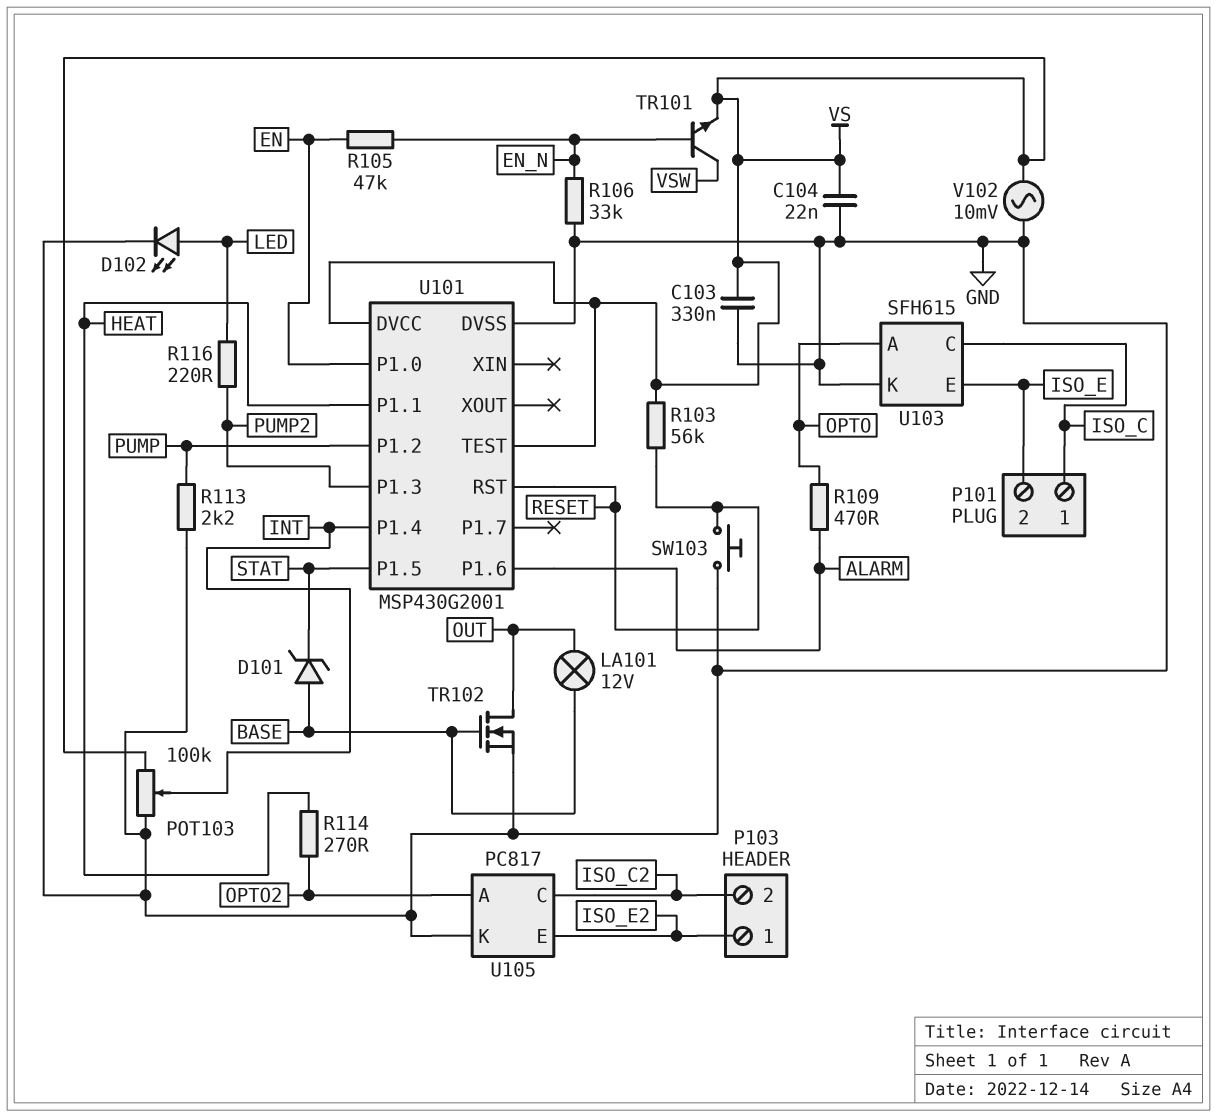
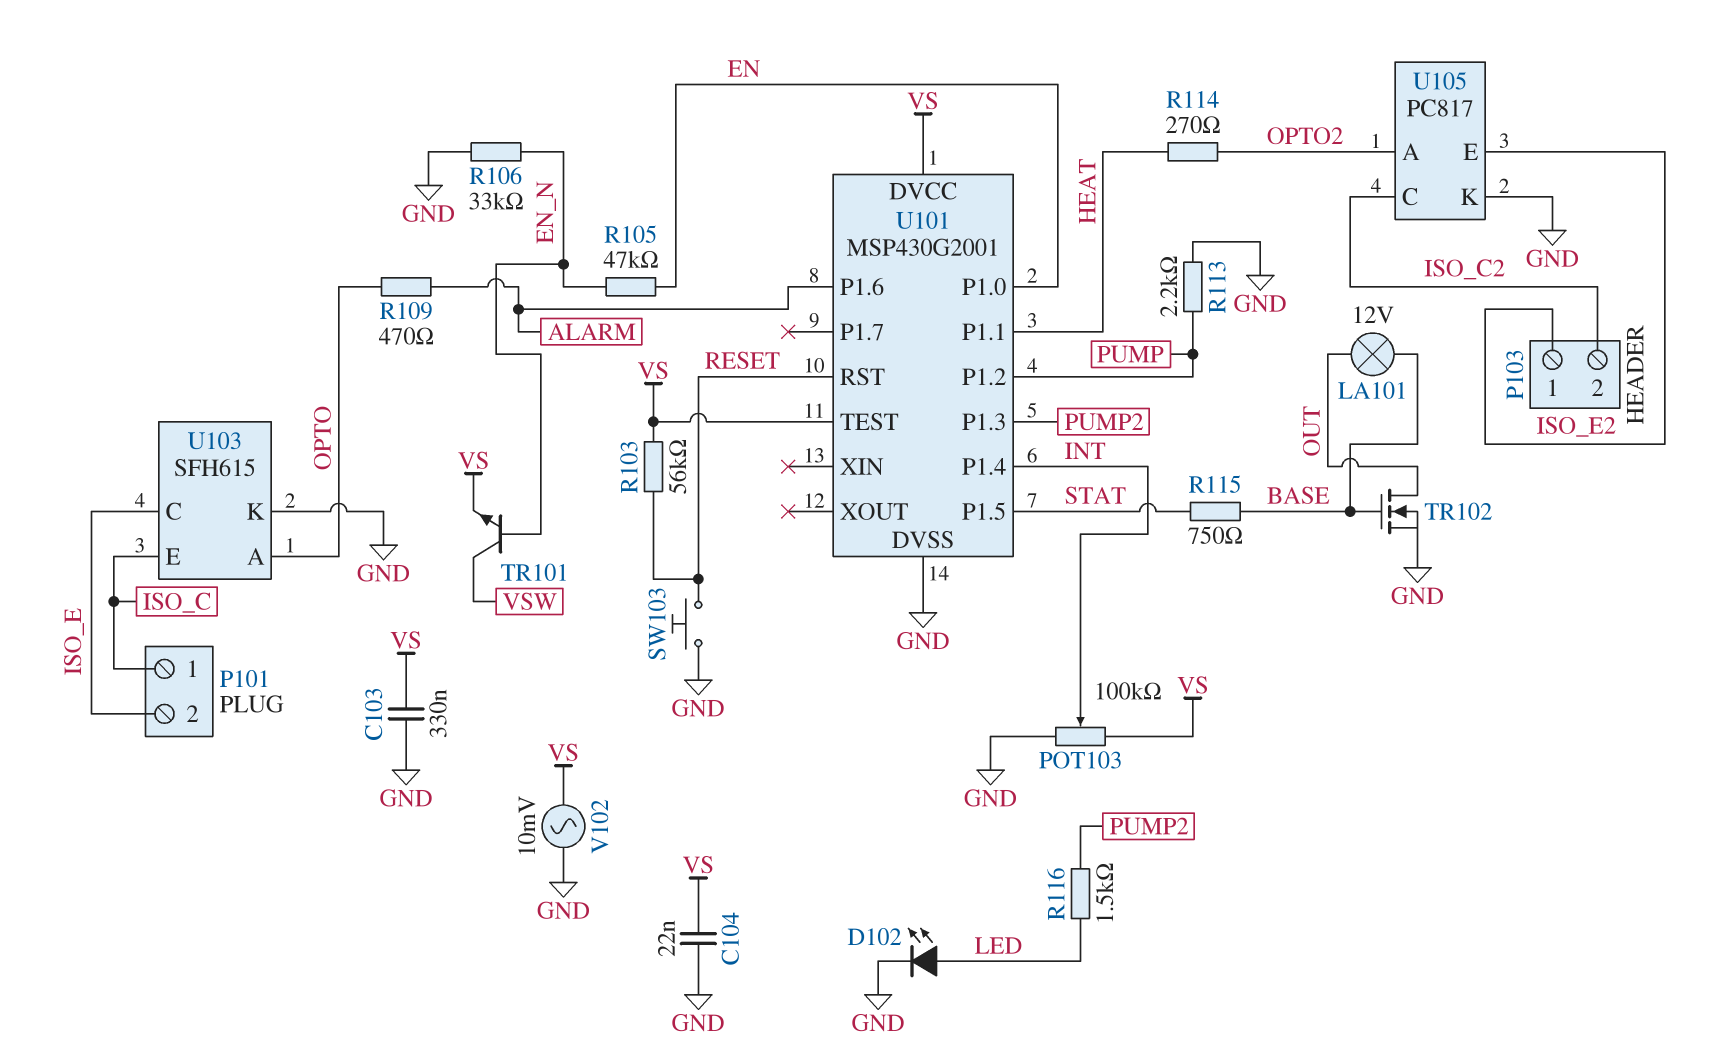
D101: zener (A BASE, K STAT) -> none
R115: none -> 750 (BASE, STAT)
R116: 220 (LED, PUMP2) -> 1.5k (LED, PUMP2)
U103 pin C: ISO_C -> ISO_E
U103 pin E: ISO_E -> ISO_C

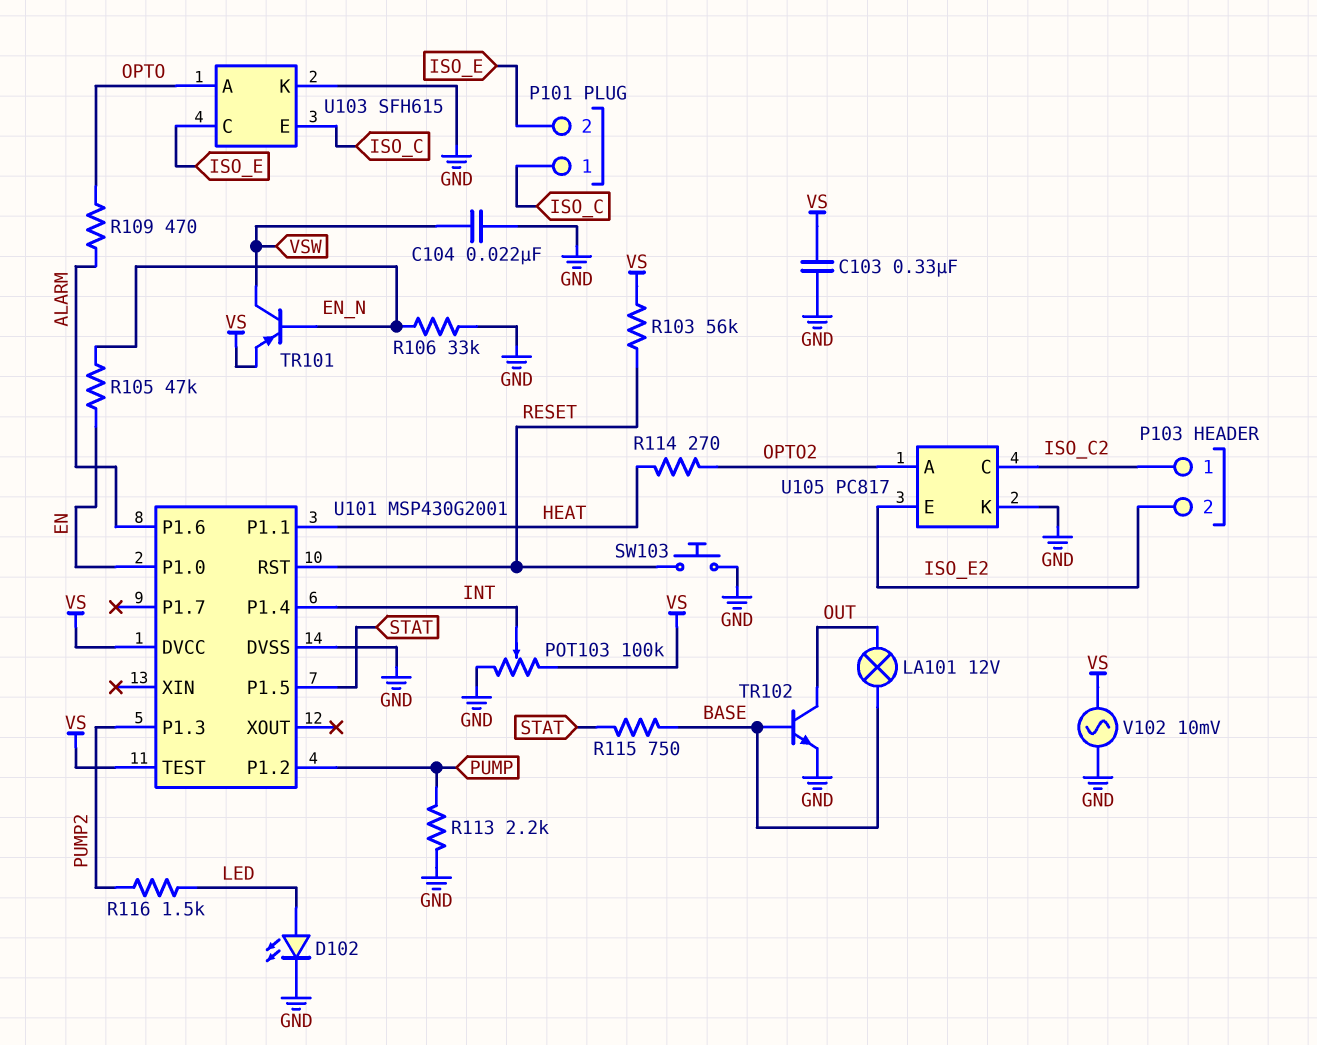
C104: 22nF (GND, VS) -> 22nF (GND, VSW)
P103 pin 1: ISO_E2 -> ISO_C2
P103 pin 2: ISO_C2 -> ISO_E2
TR101: NPN (B EN_N, C VSW, E VS) -> PNP (B EN_N, C VSW, E VS)
TR102: NMOS (G BASE, D OUT, S GND) -> NPN (B BASE, C OUT, E GND)

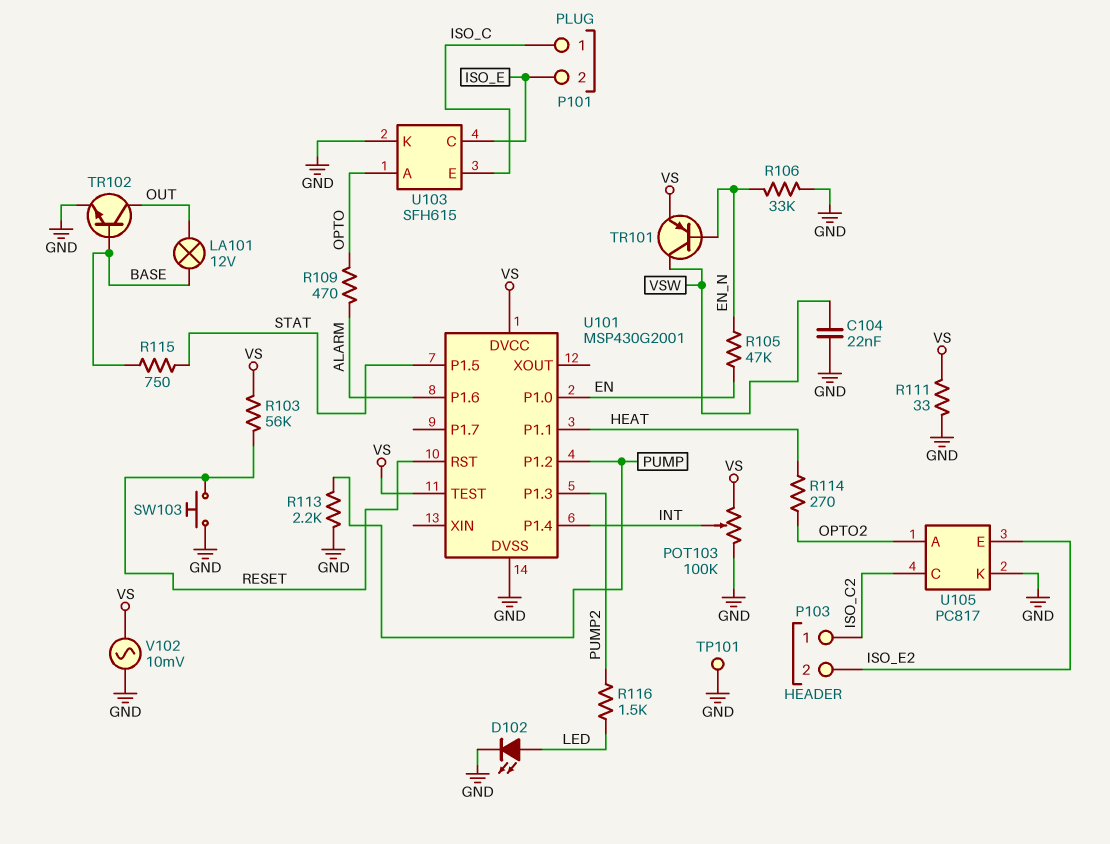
C103: 330nF (GND, VS) -> none
R111: none -> 33 (GND, VS)
TP101: none -> test point (GND)

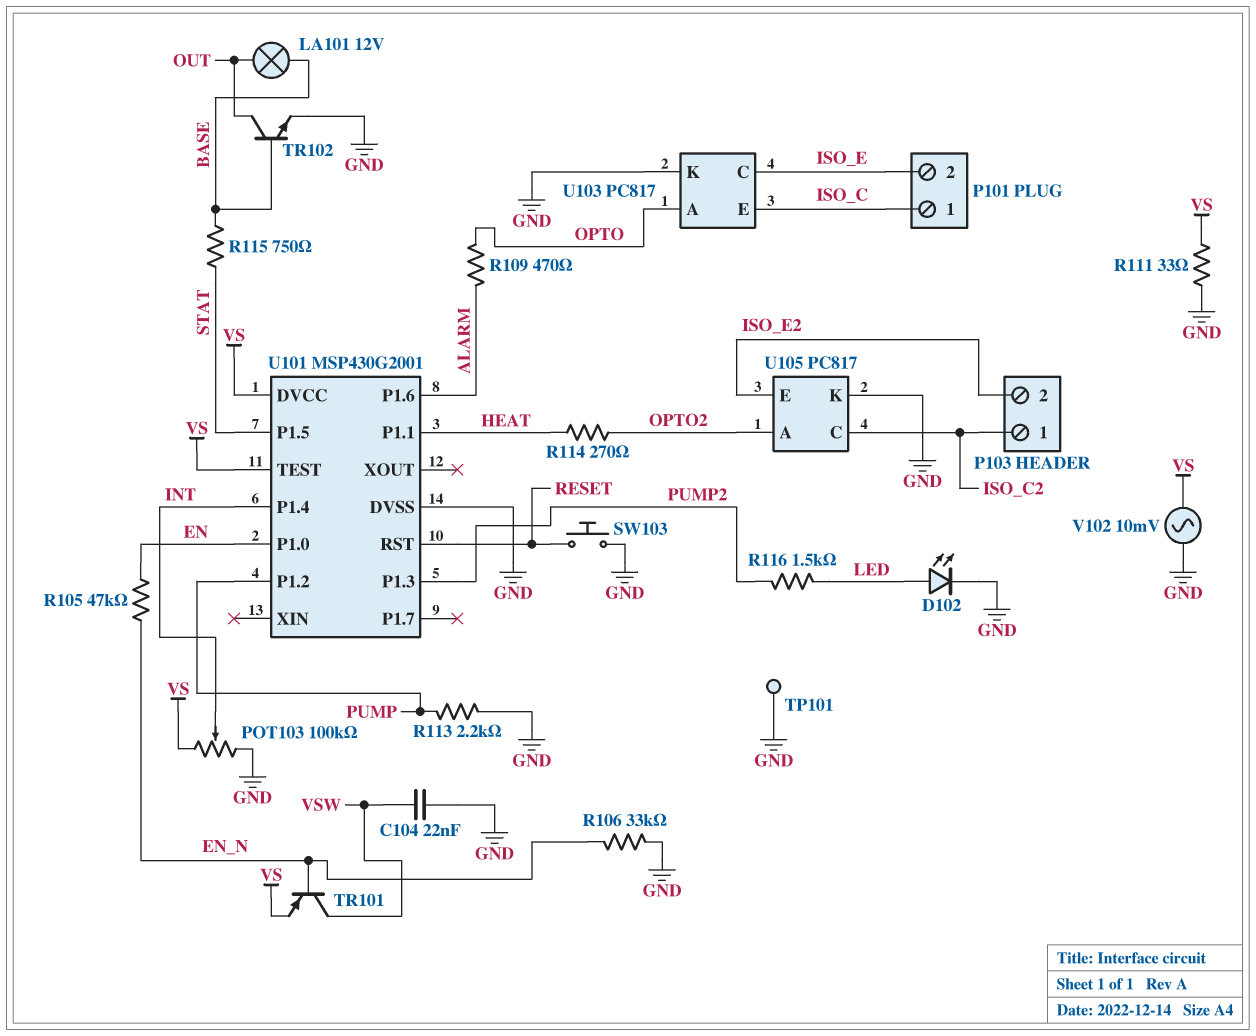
R103: 56k (RESET, VS) -> none
U103: SFH615 -> PC817

